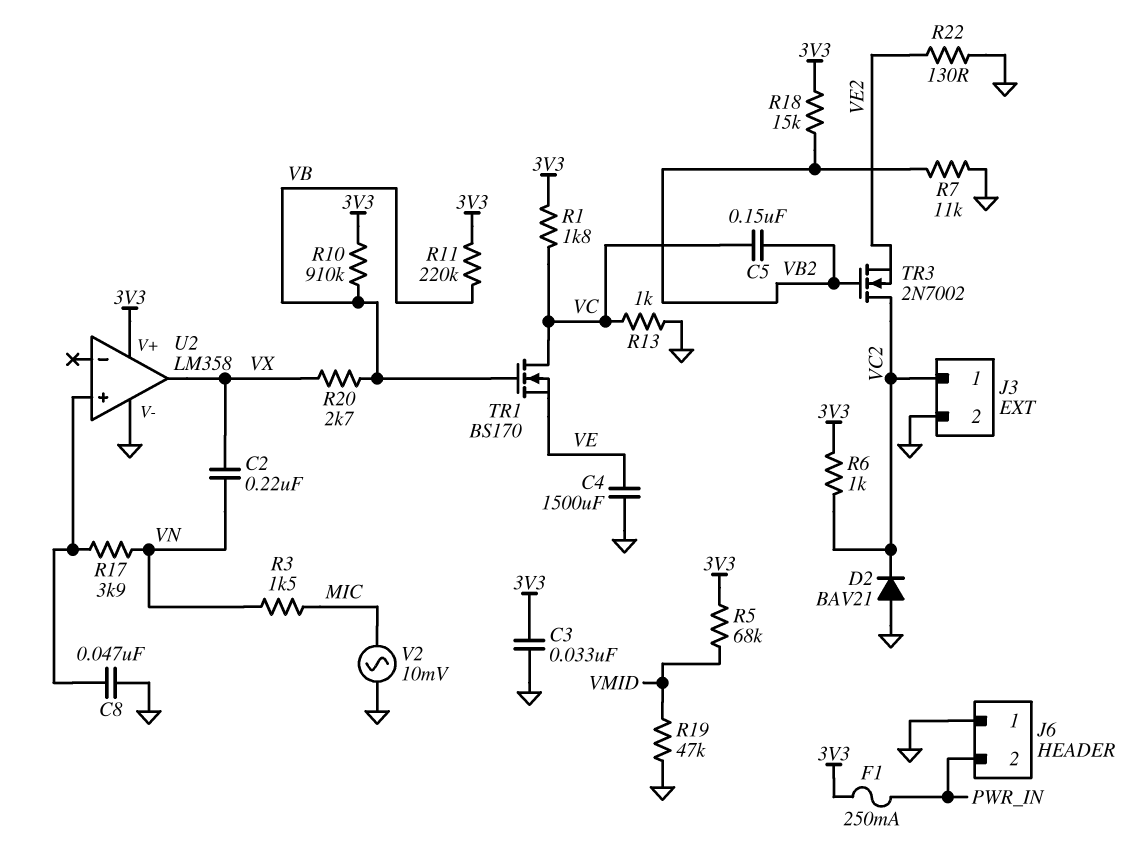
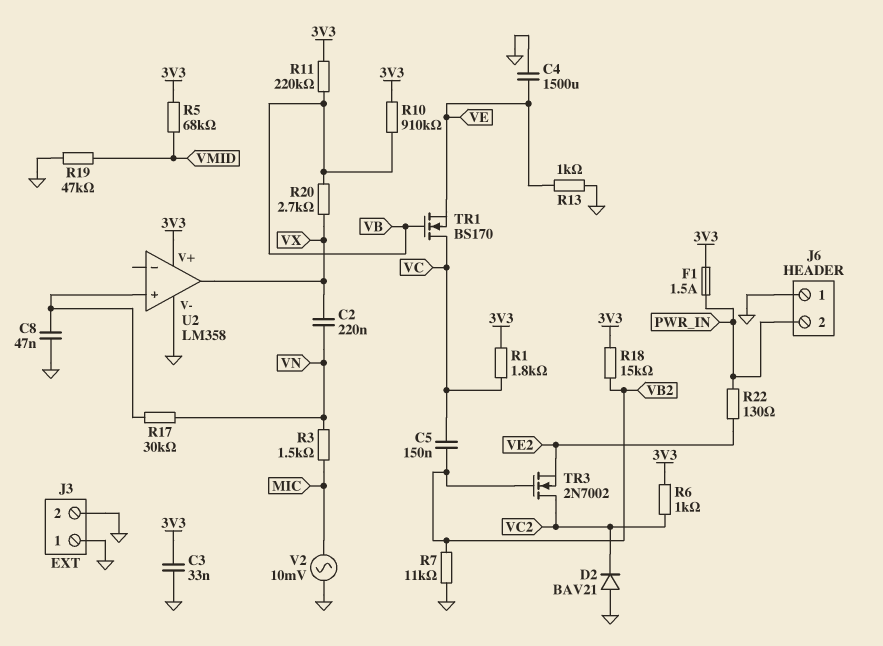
F1: 250mA (3V3, PWR_IN) -> 1.5A (3V3, PWR_IN)
J3 pin 1: VC2 -> GND
R13: 1k (GND, VC) -> 1k (GND, VE)
R17: 3.9k (U2/in+, VN) -> 30k (U2/in+, VN)
R22: 130 (GND, VE2) -> 130 (PWR_IN, VE2)

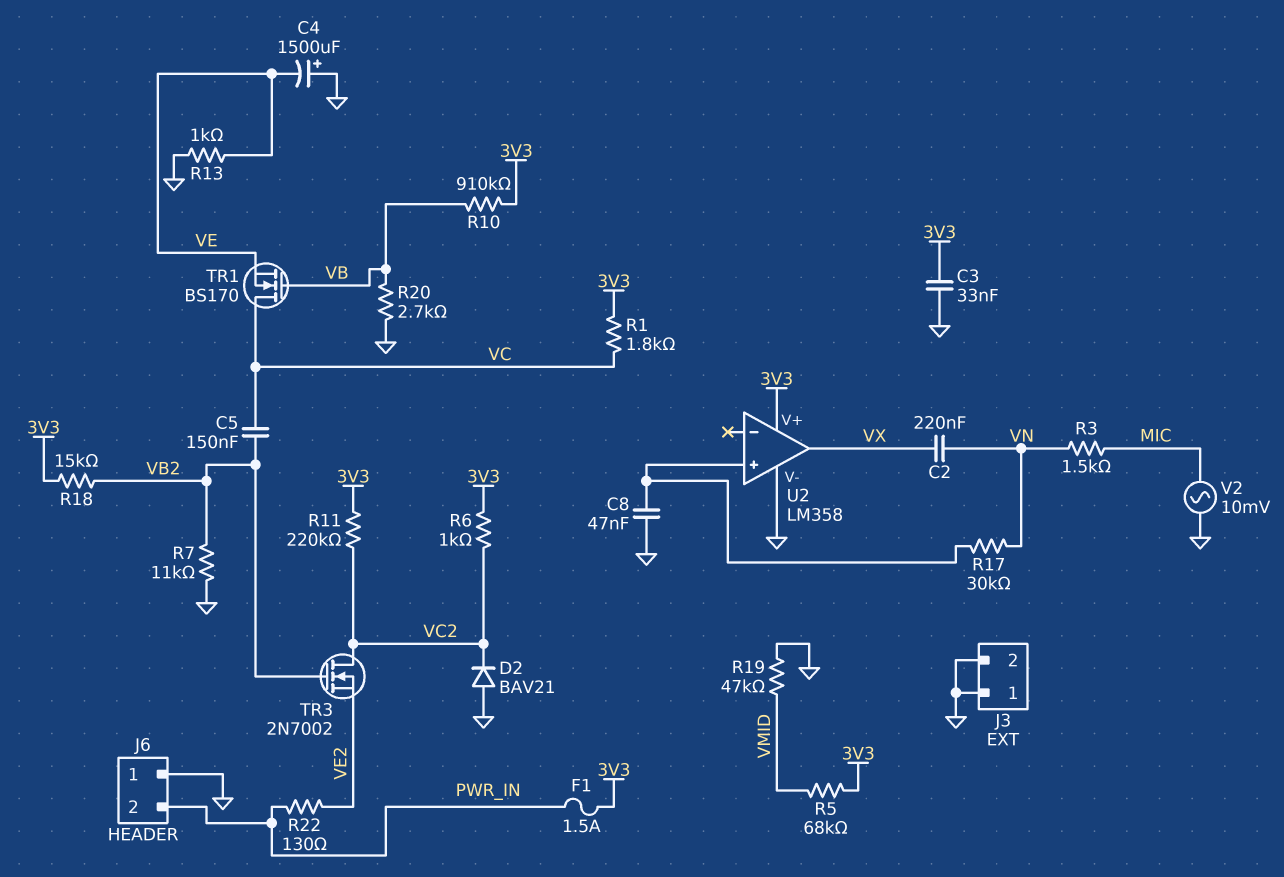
C4: 1500uF (GND, VE) -> 1500uF (plus GND, minus VE)
R11: 220k (3V3, VB) -> 220k (3V3, VC2)
R20: 2.7k (VB, VX) -> 2.7k (GND, VB)

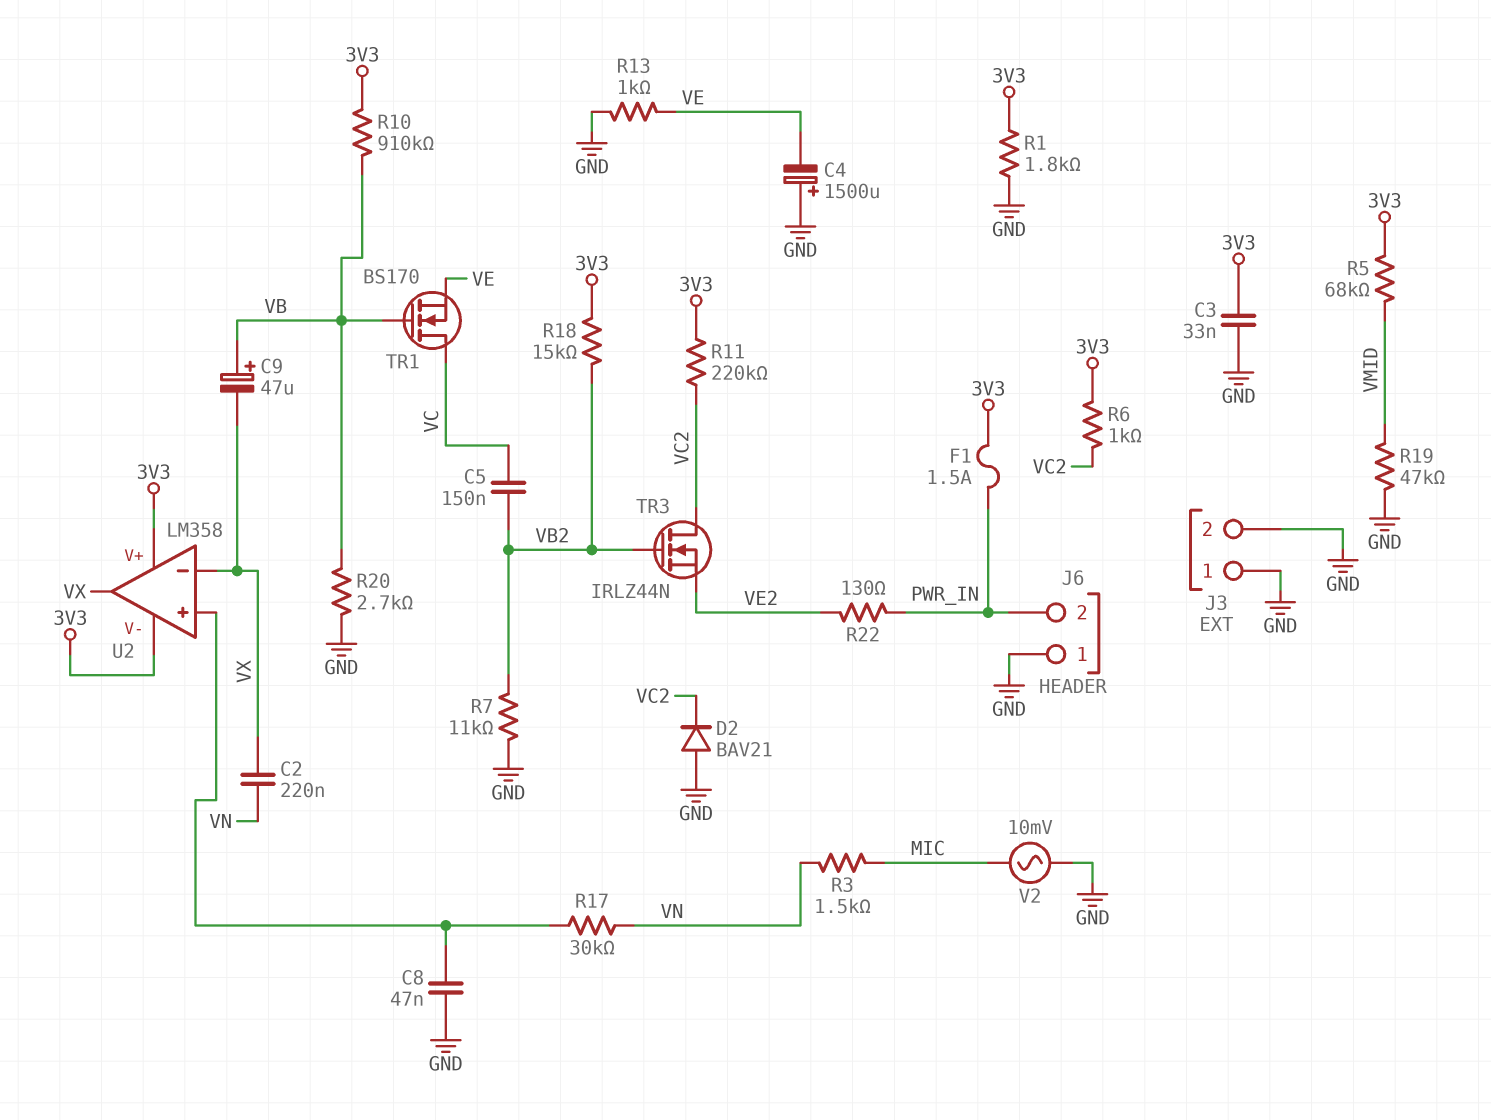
C9: none -> 47uF (plus VB, minus VX)
R1: 1.8k (3V3, VC) -> 1.8k (3V3, GND)
TR3: NMOS 2N7002 (G VB2, D VC2, S VE2) -> NMOS IRLZ44N (G VB2, D VC2, S VE2)
U2 pin V-: GND -> 3V3
U2 pin in-: none -> VX

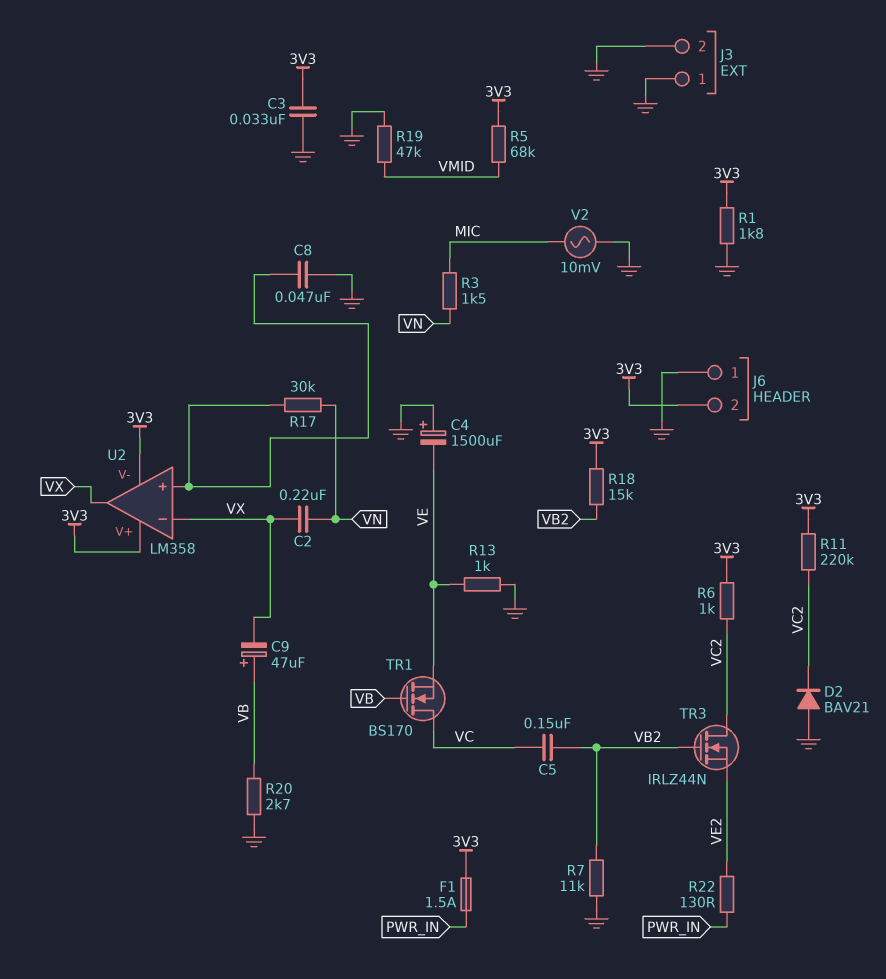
J6 pin 2: PWR_IN -> 3V3
R10: 910k (3V3, VB) -> none

